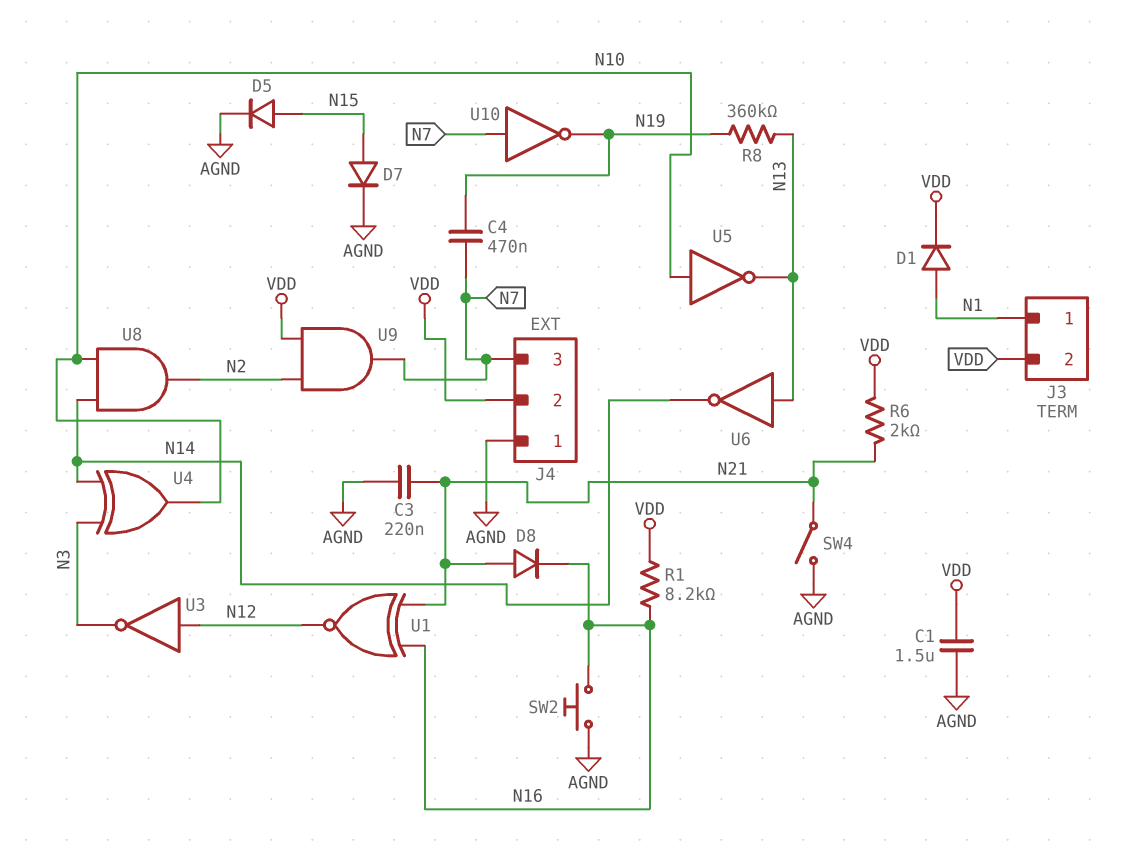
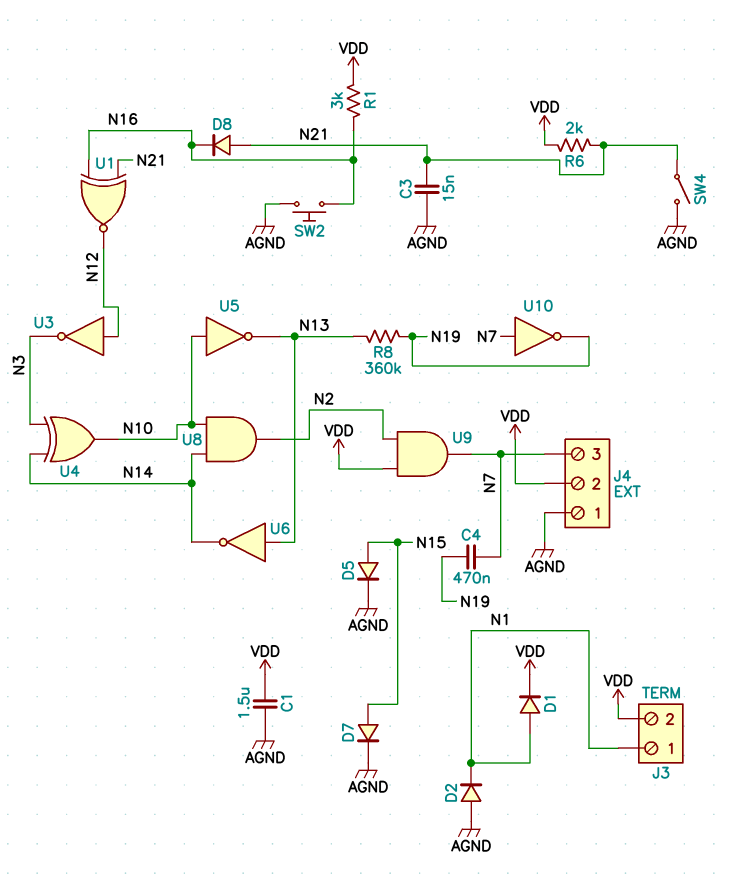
C3: 220nF (AGND, N21) -> 15nF (AGND, N21)
D2: none -> diode (A AGND, K N1)
R1: 8.2k (N16, VDD) -> 3k (N16, VDD)

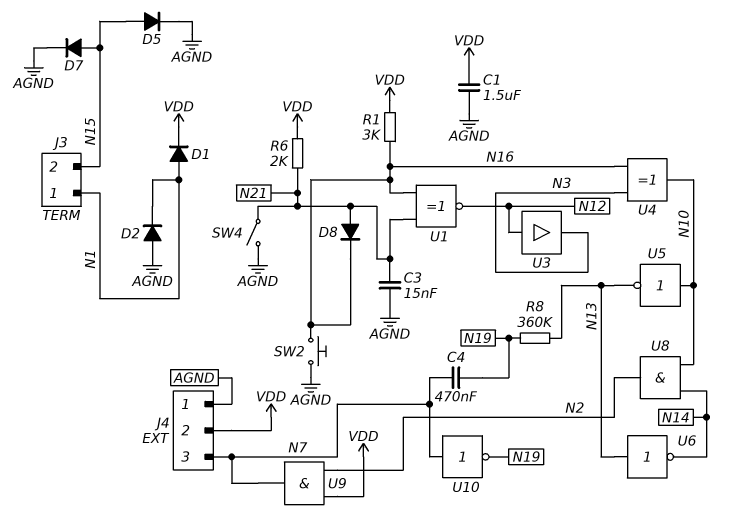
J3 pin 2: VDD -> N15
U3: NOT (in N12, out N3) -> buffer (in N12, out N3)
U4: XOR (in N3, in N14, out N10) -> XOR (in N3, in N16, out N10)

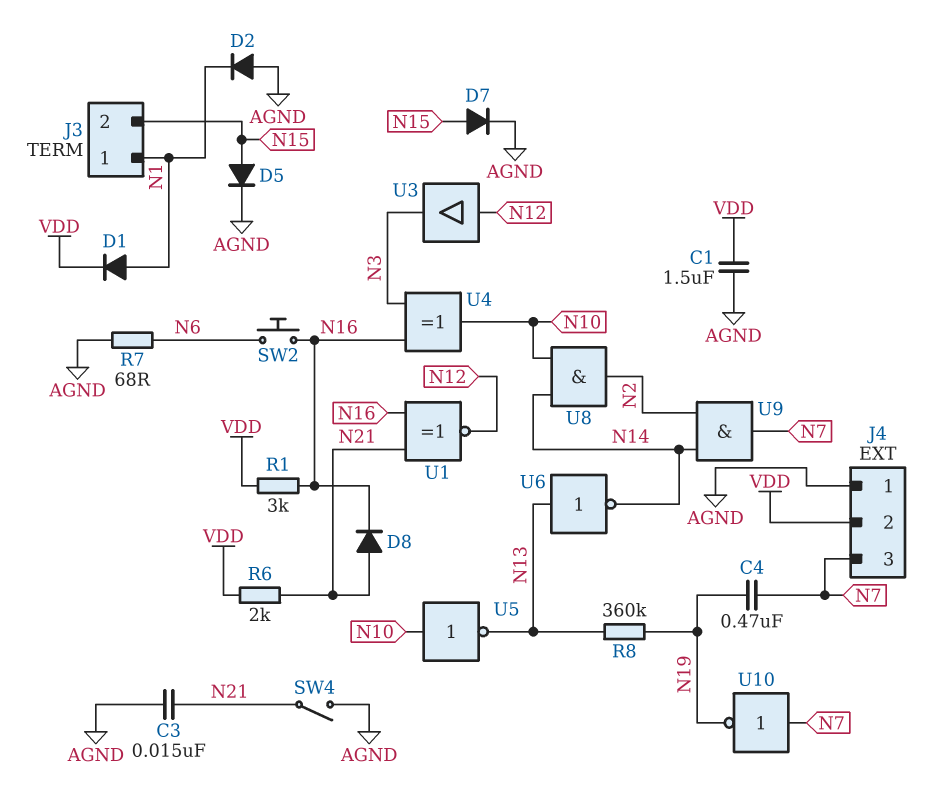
R7: none -> 68 (AGND, N6)
SW2: button (AGND, N16) -> button (N6, N16)
U9: AND (in N2, in VDD, out N7) -> AND (in N2, in N14, out N7)

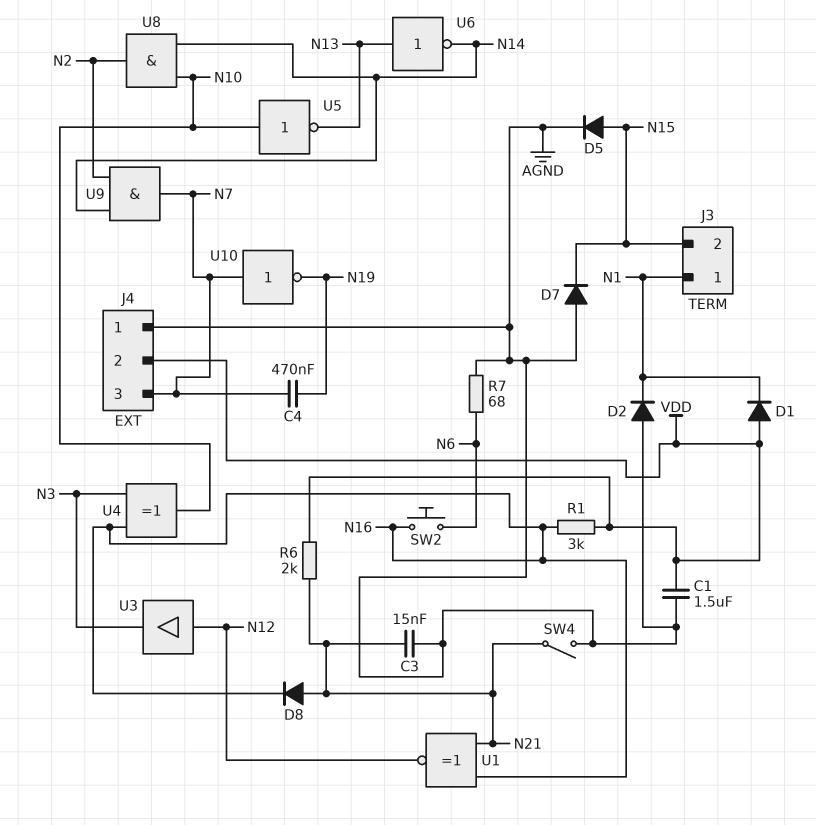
D1: diode (A N1, K VDD) -> diode (A VDD, K N1)
D7: diode (A N15, K AGND) -> diode (A AGND, K N15)
R8: 360k (N13, N19) -> none

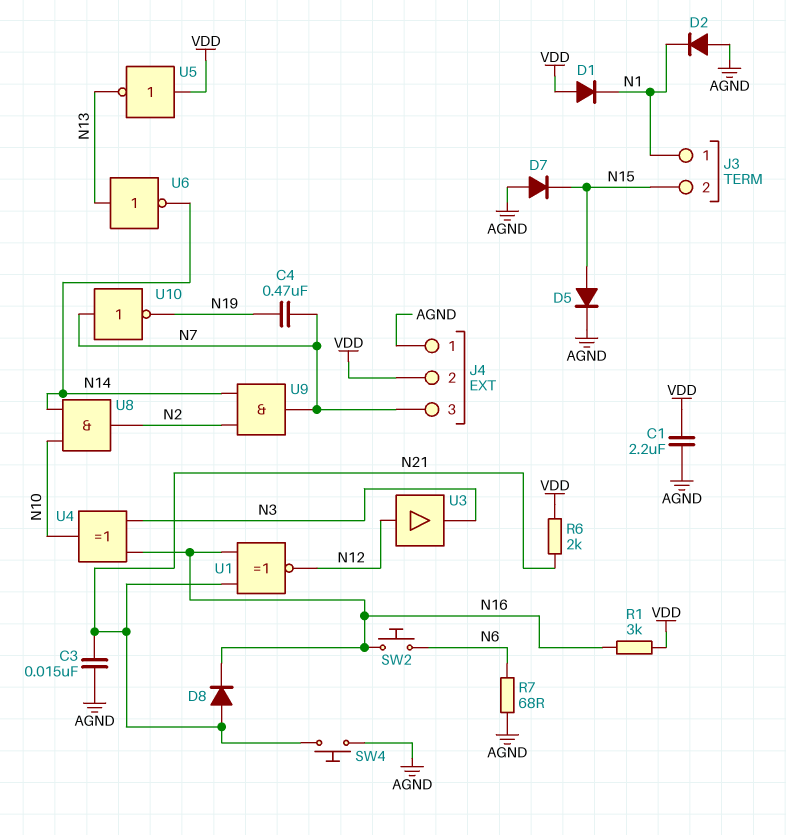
C1: 1.5uF (AGND, VDD) -> 2.2uF (AGND, VDD)
SW4: switch (AGND, N21) -> button (AGND, N21)
U5: NOT (in N10, out N13) -> NOT (in VDD, out N13)

